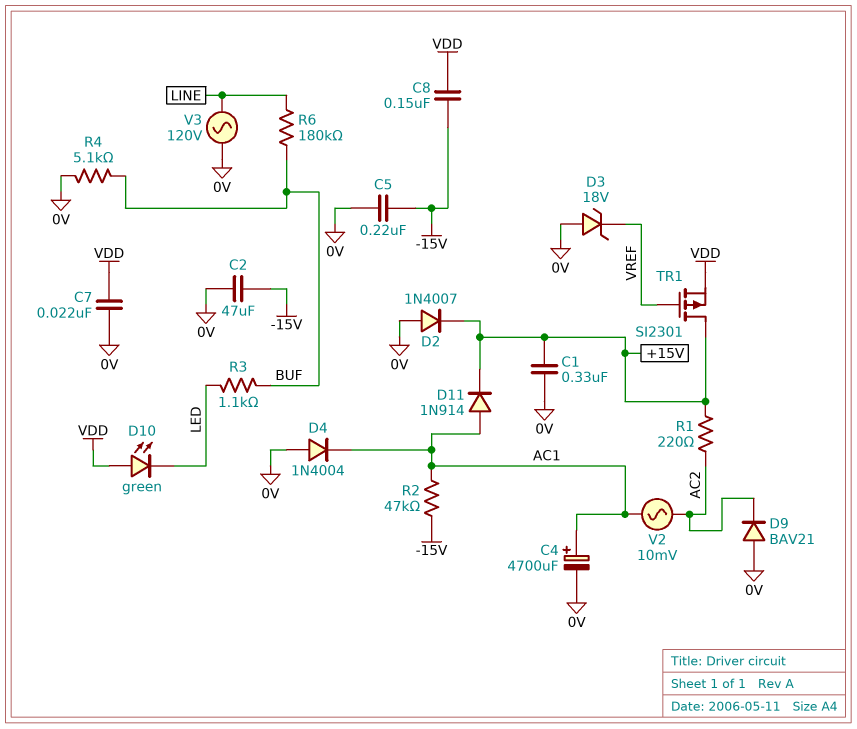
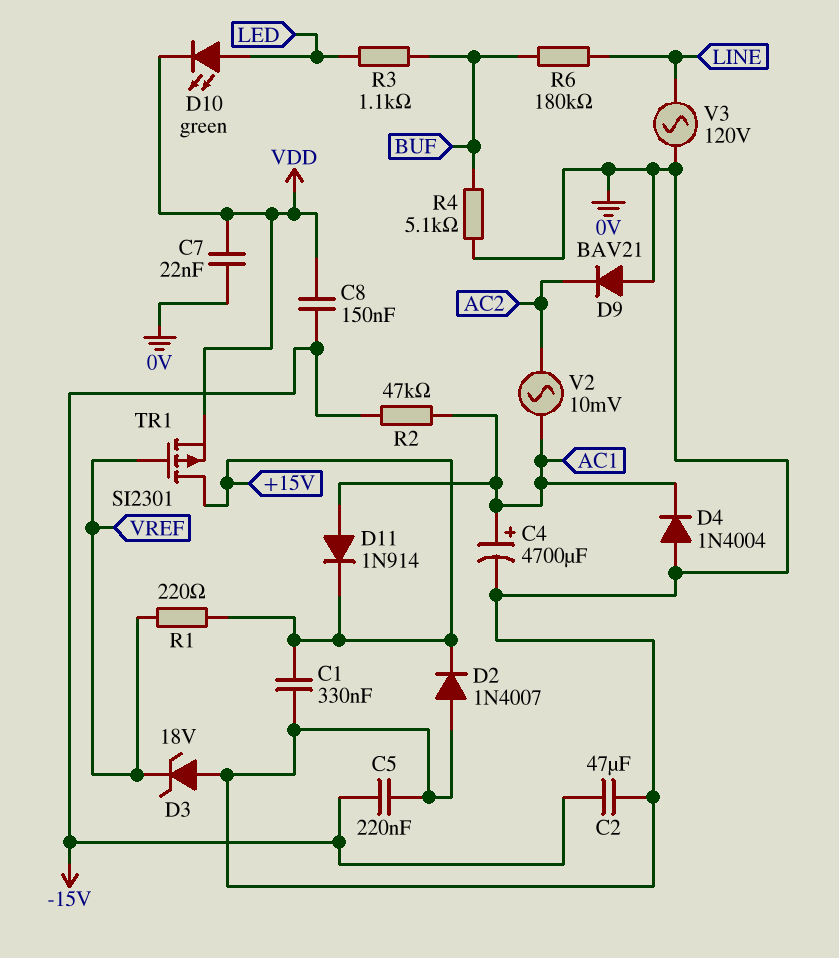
D10: LED green (A VDD, K LED) -> LED green (A LED, K VDD)
R1: 220 (+15V, AC2) -> 220 (+15V, VREF)

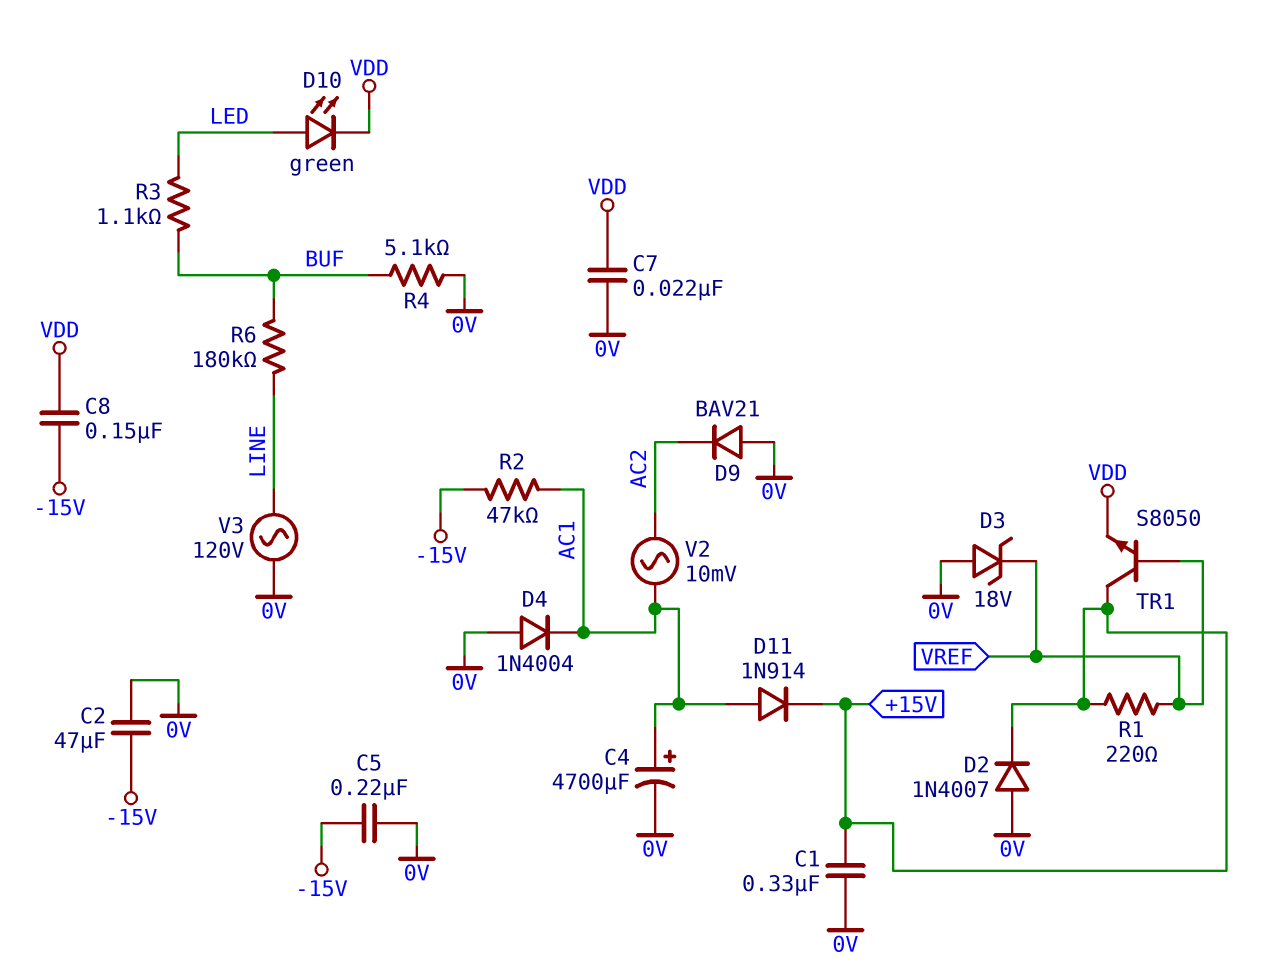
TR1: PMOS SI2301 (G VREF, D +15V, S VDD) -> NPN S8050 (B VREF, C +15V, E VDD)

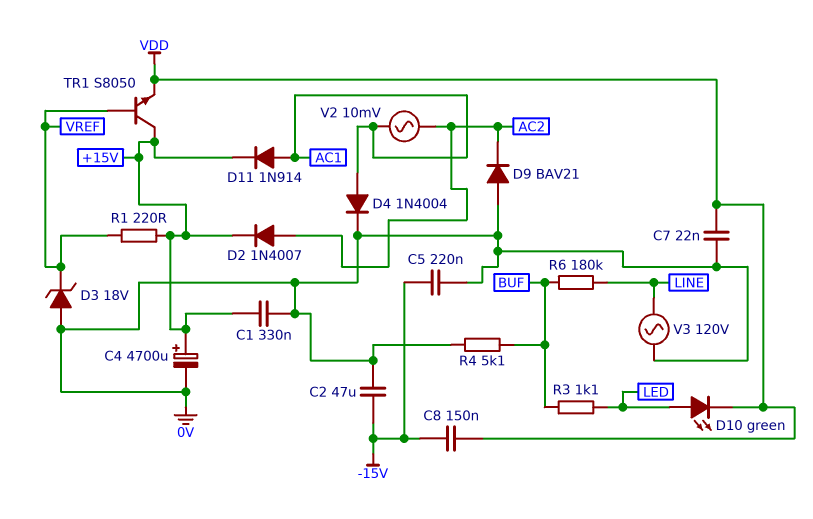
C4: 4700uF (plus AC1, minus 0V) -> 4700uF (plus +15V, minus 0V)
D2: diode 1N4007 (A 0V, K +15V) -> diode 1N4007 (A AC2, K +15V)
D4: diode 1N4004 (A 0V, K AC1) -> diode 1N4004 (A AC1, K 0V)
R2: 47k (-15V, AC1) -> none

